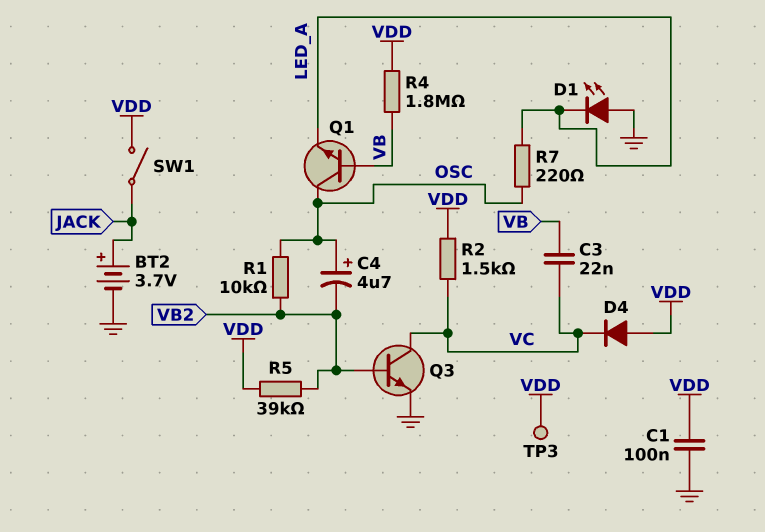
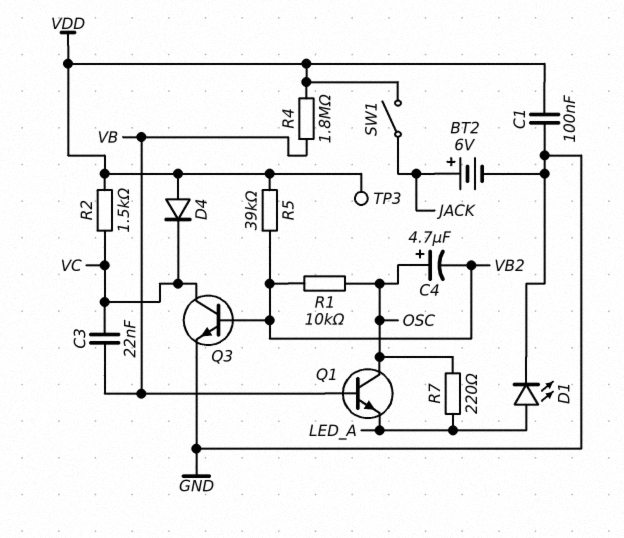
BT2: 3.7V (plus JACK, minus GND) -> 6V (plus JACK, minus GND)
D1: LED (A GND, K LED_A) -> LED (A LED_A, K GND)

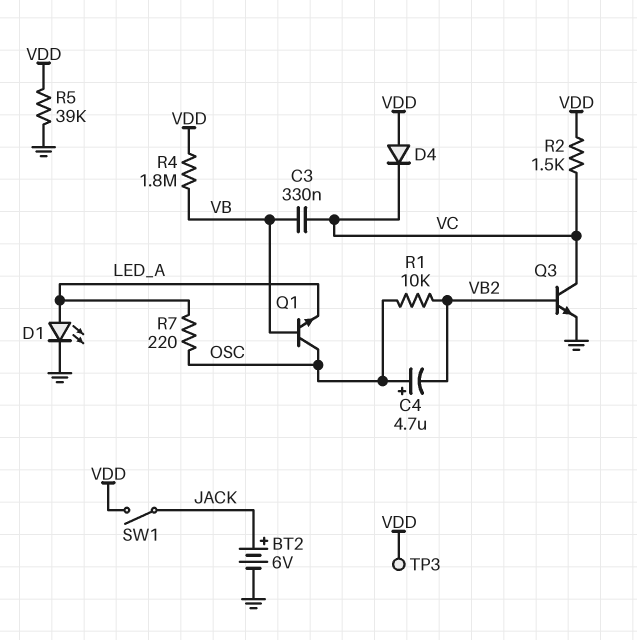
C1: 100nF (GND, VDD) -> none
C3: 22nF (VB, VC) -> 330nF (VB, VC)
R5: 39k (VB2, VDD) -> 39k (GND, VDD)

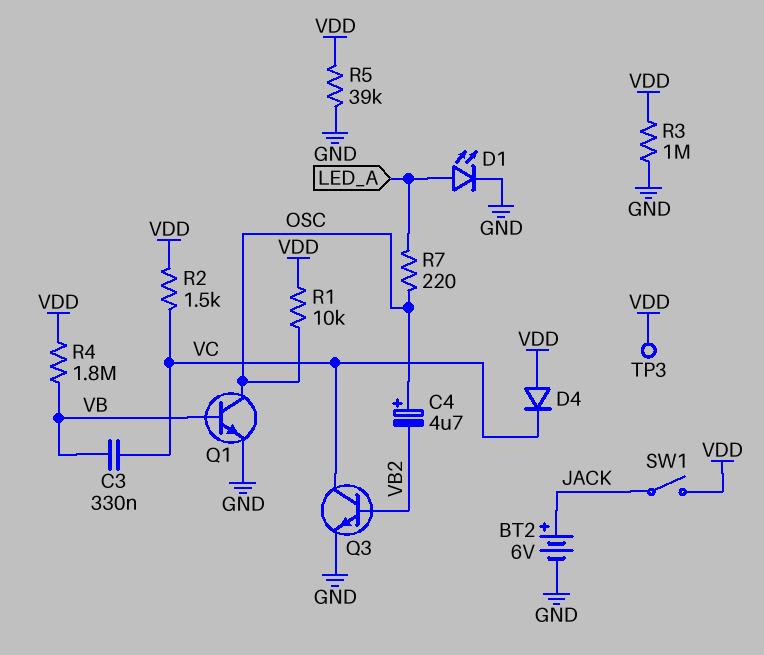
Q1: NPN (B VB, C OSC, E LED_A) -> NPN (B VB, C OSC, E GND)
R1: 10k (OSC, VB2) -> 10k (OSC, VDD)
R3: none -> 1M (GND, VDD)

